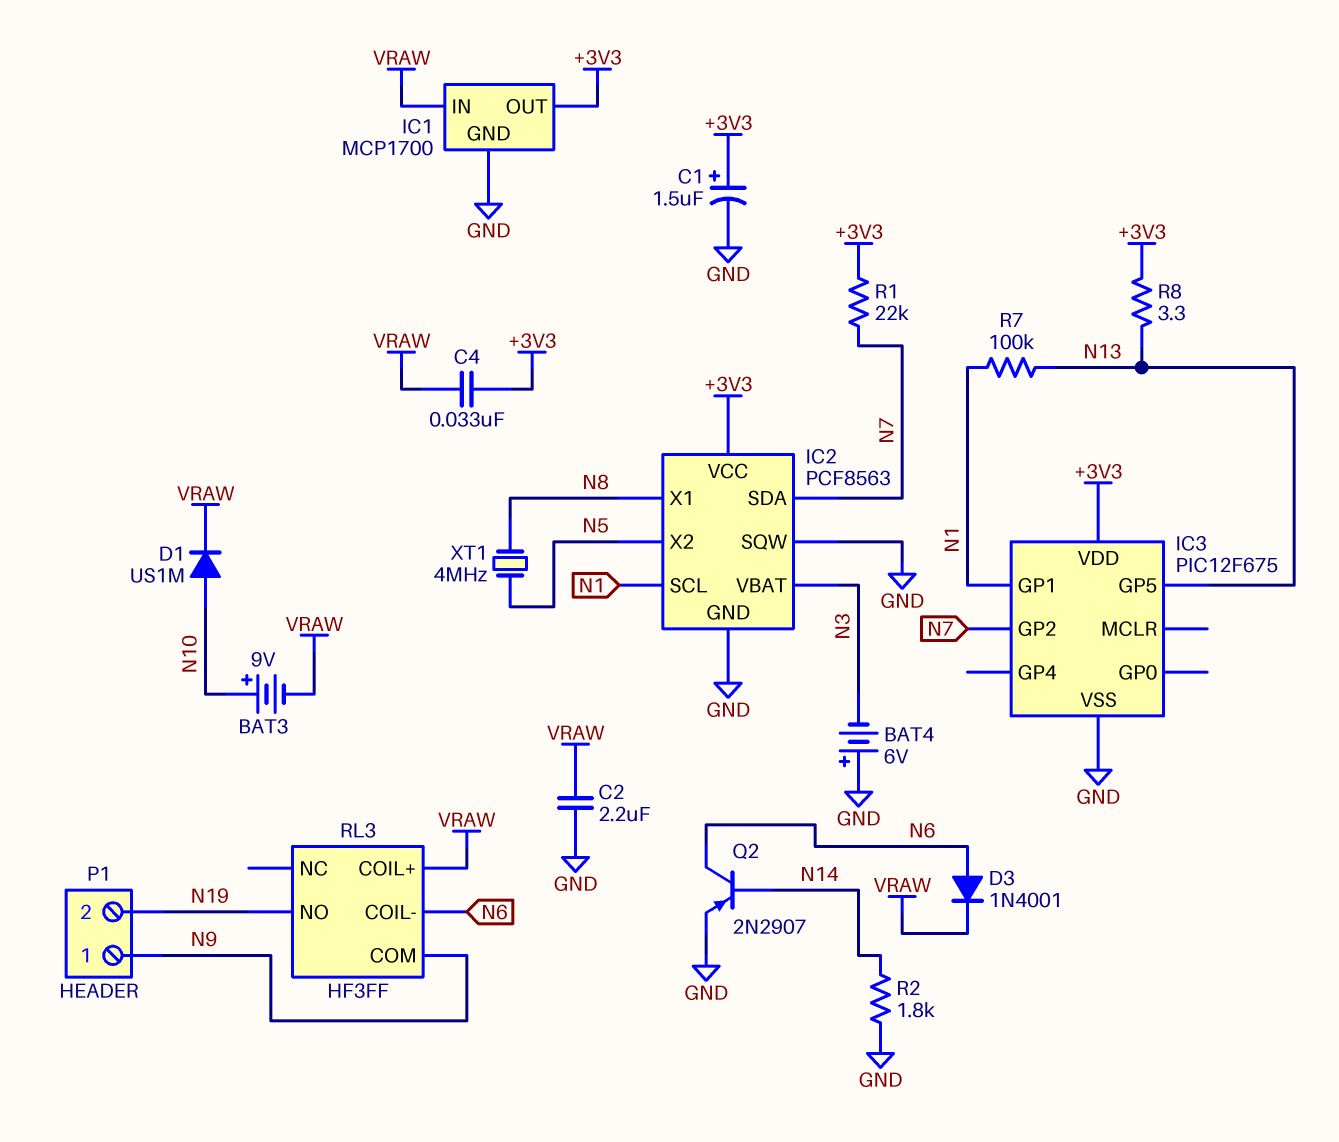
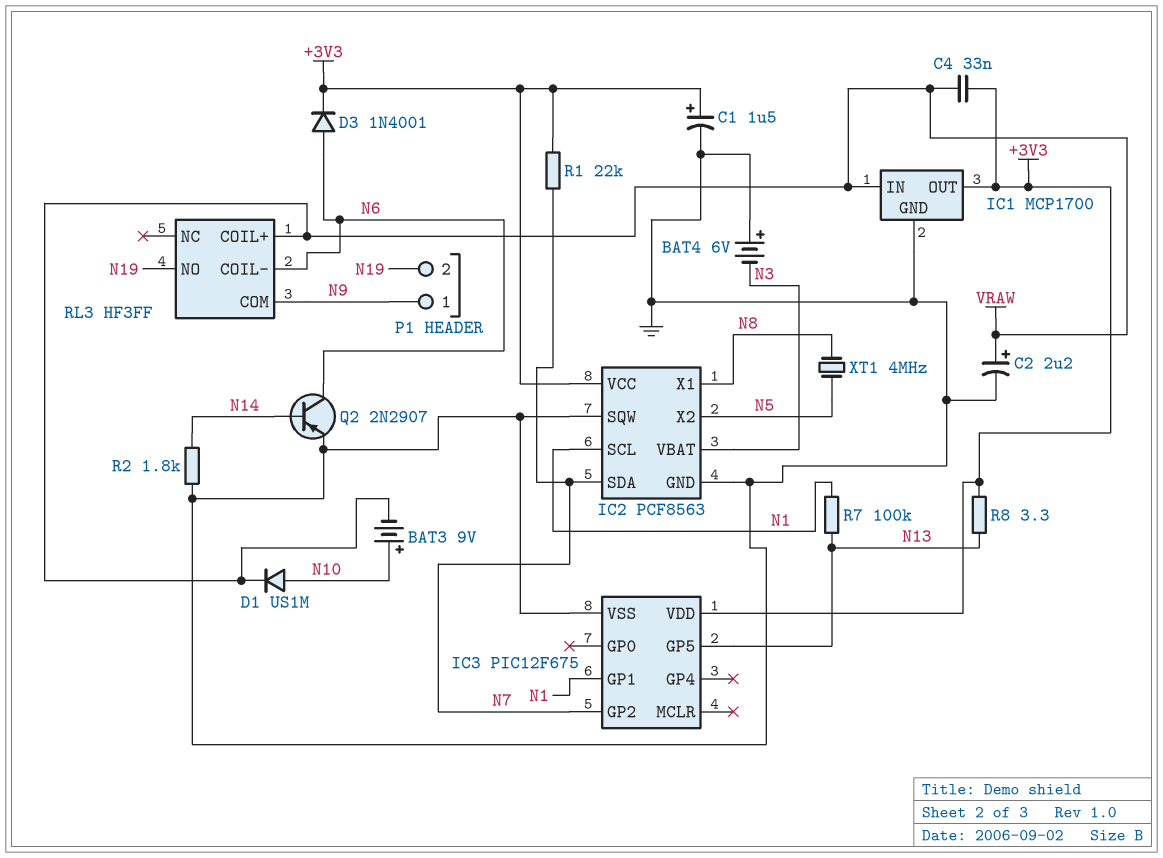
C2: 2.2uF (GND, VRAW) -> 2.2uF (plus VRAW, minus GND)
D3: diode 1N4001 (A N6, K VRAW) -> diode 1N4001 (A N6, K +3V3)

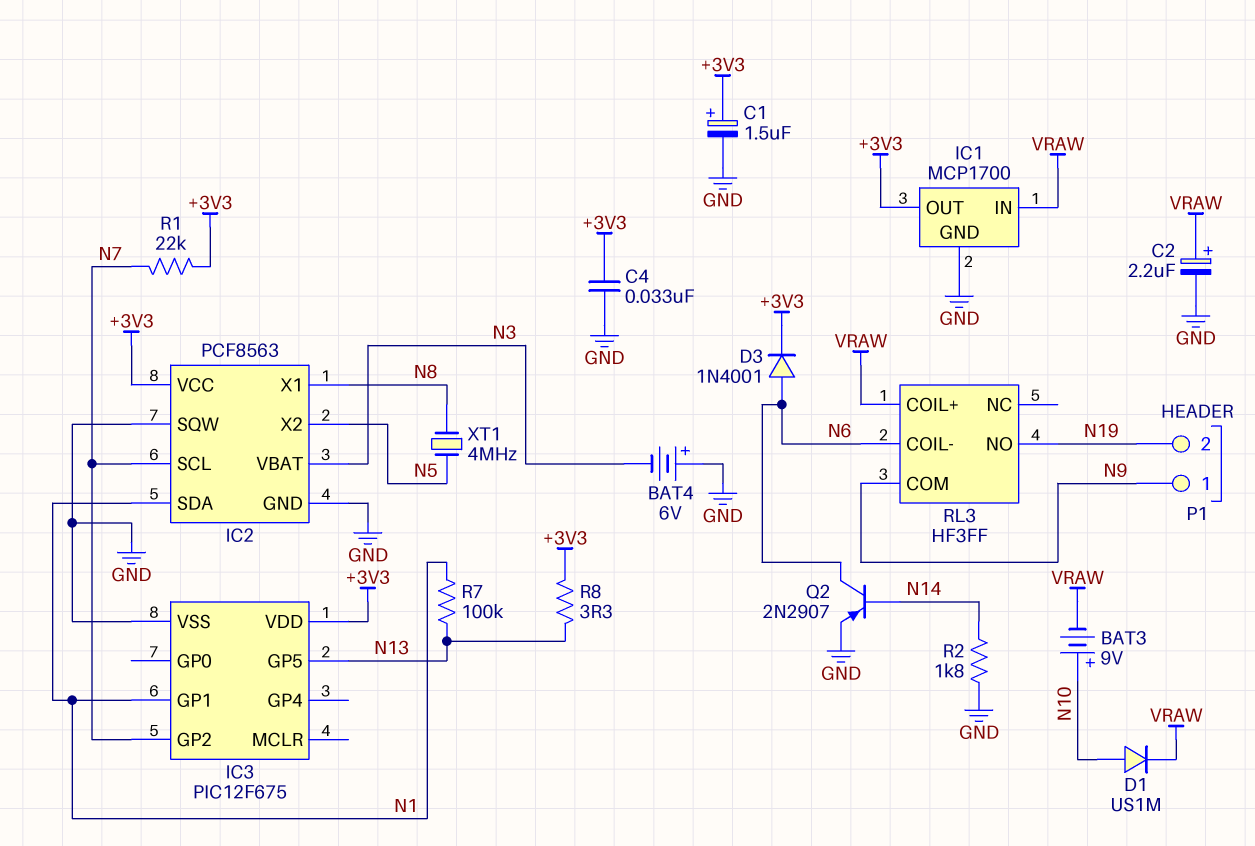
C4: 33nF (+3V3, VRAW) -> 33nF (+3V3, GND)
IC2 pin SCL: N1 -> N7
IC2 pin SDA: N7 -> N1

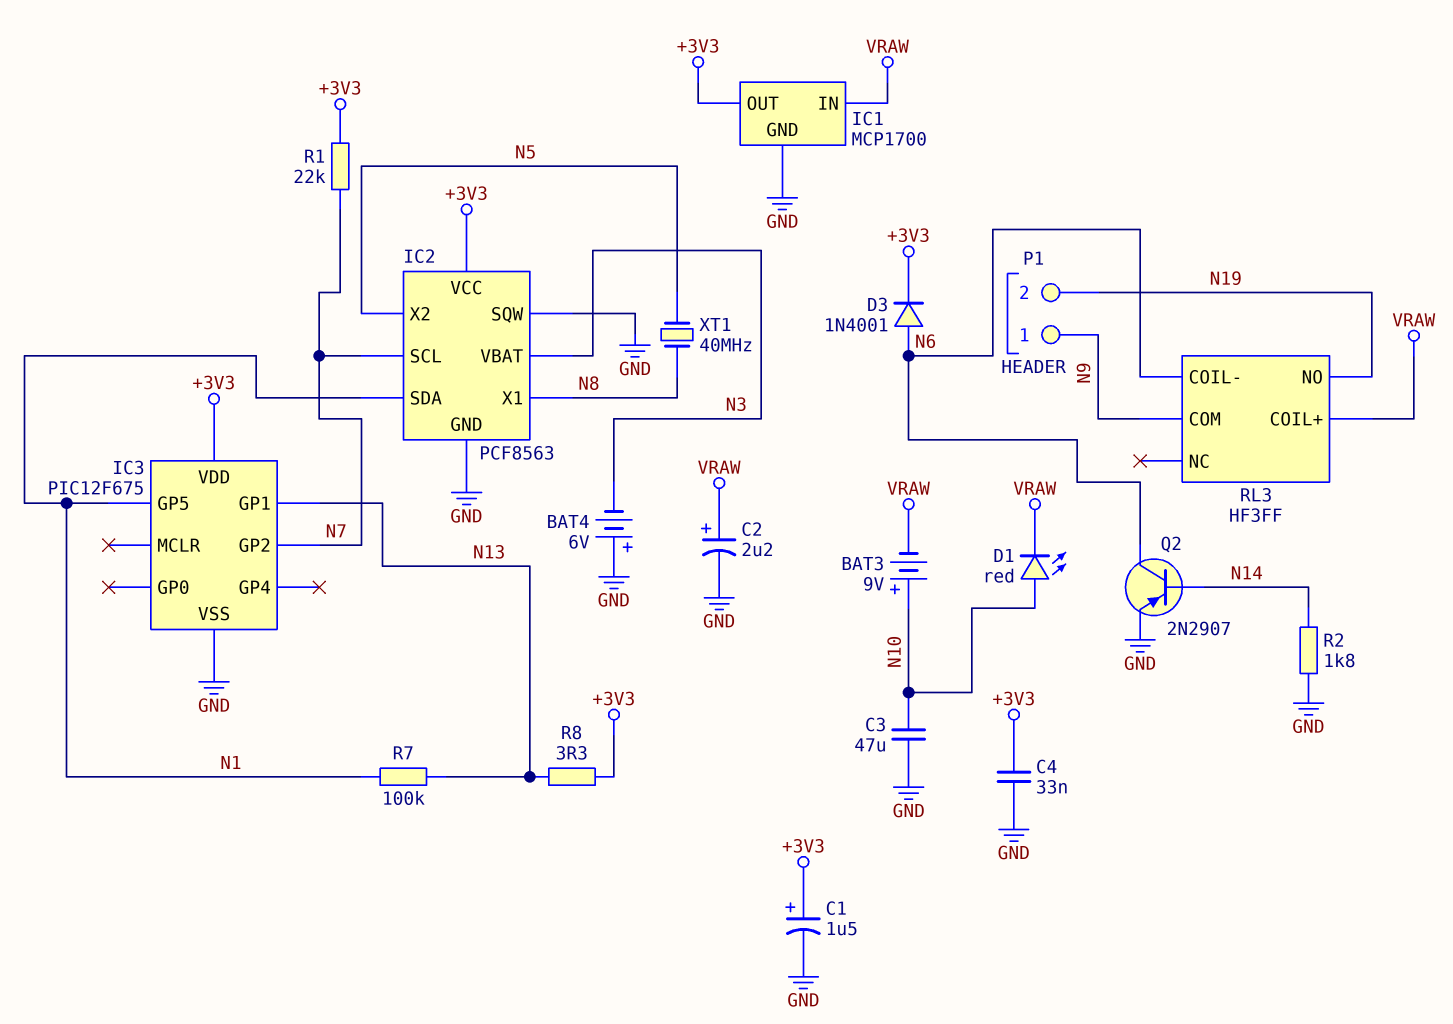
C3: none -> 47uF (GND, N10)
D1: diode US1M (A N10, K VRAW) -> LED red (A N10, K VRAW)
IC3 pin GP1: N1 -> N13
IC3 pin GP5: N13 -> N1
XT1: 4MHz (N5, N8) -> 40MHz (N5, N8)

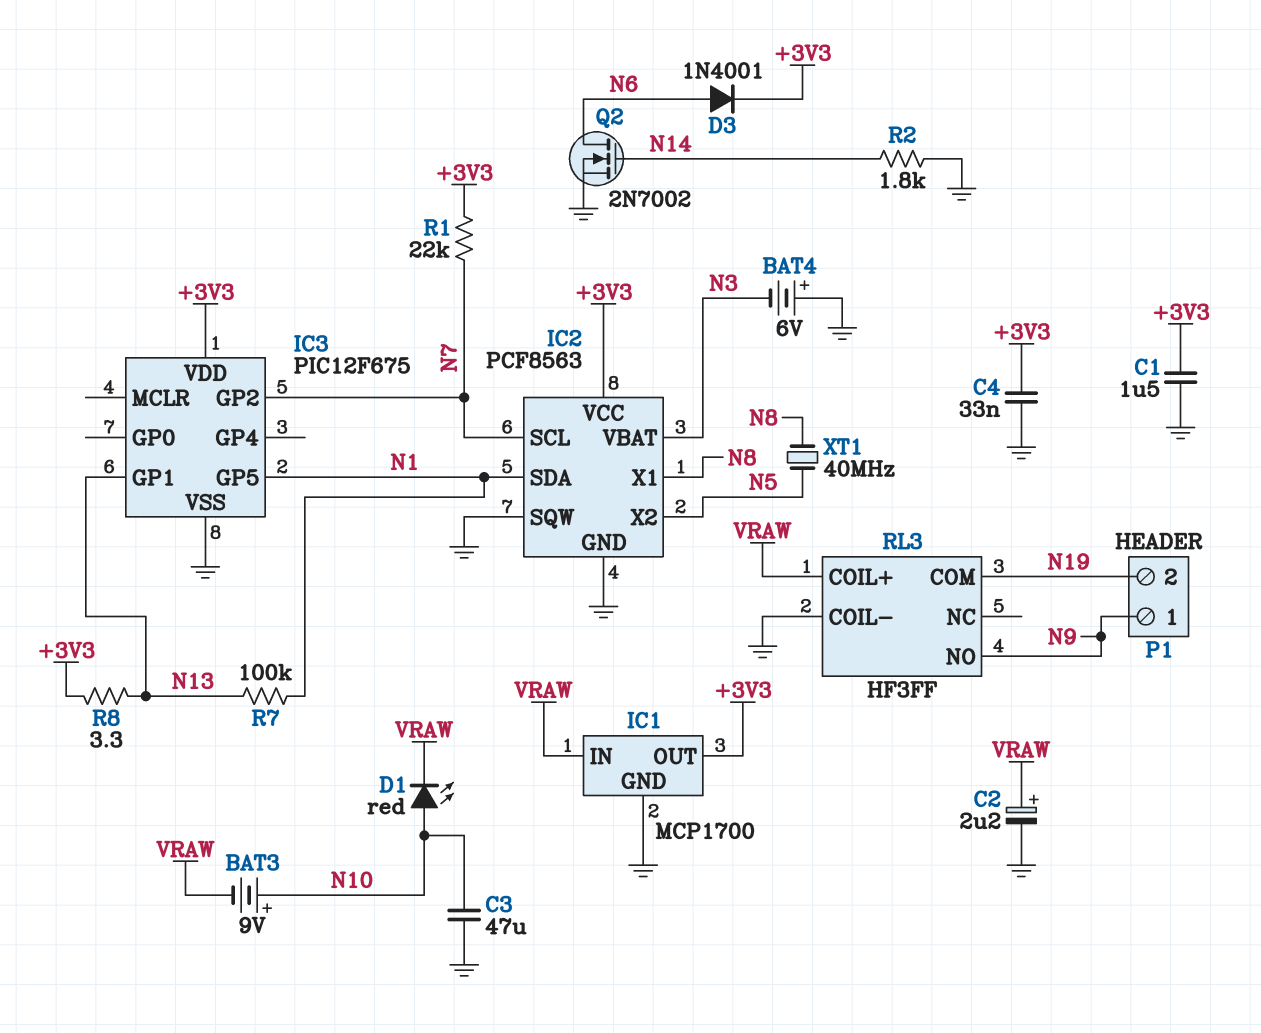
C1: 1.5uF (plus +3V3, minus GND) -> 1.5uF (+3V3, GND)
Q2: PNP 2N2907 (B N14, C N6, E GND) -> NMOS 2N7002 (G N14, D N6, S GND)
RL3 pin COIL-: N6 -> GND
RL3 pin COM: N9 -> N19
RL3 pin NO: N19 -> N9

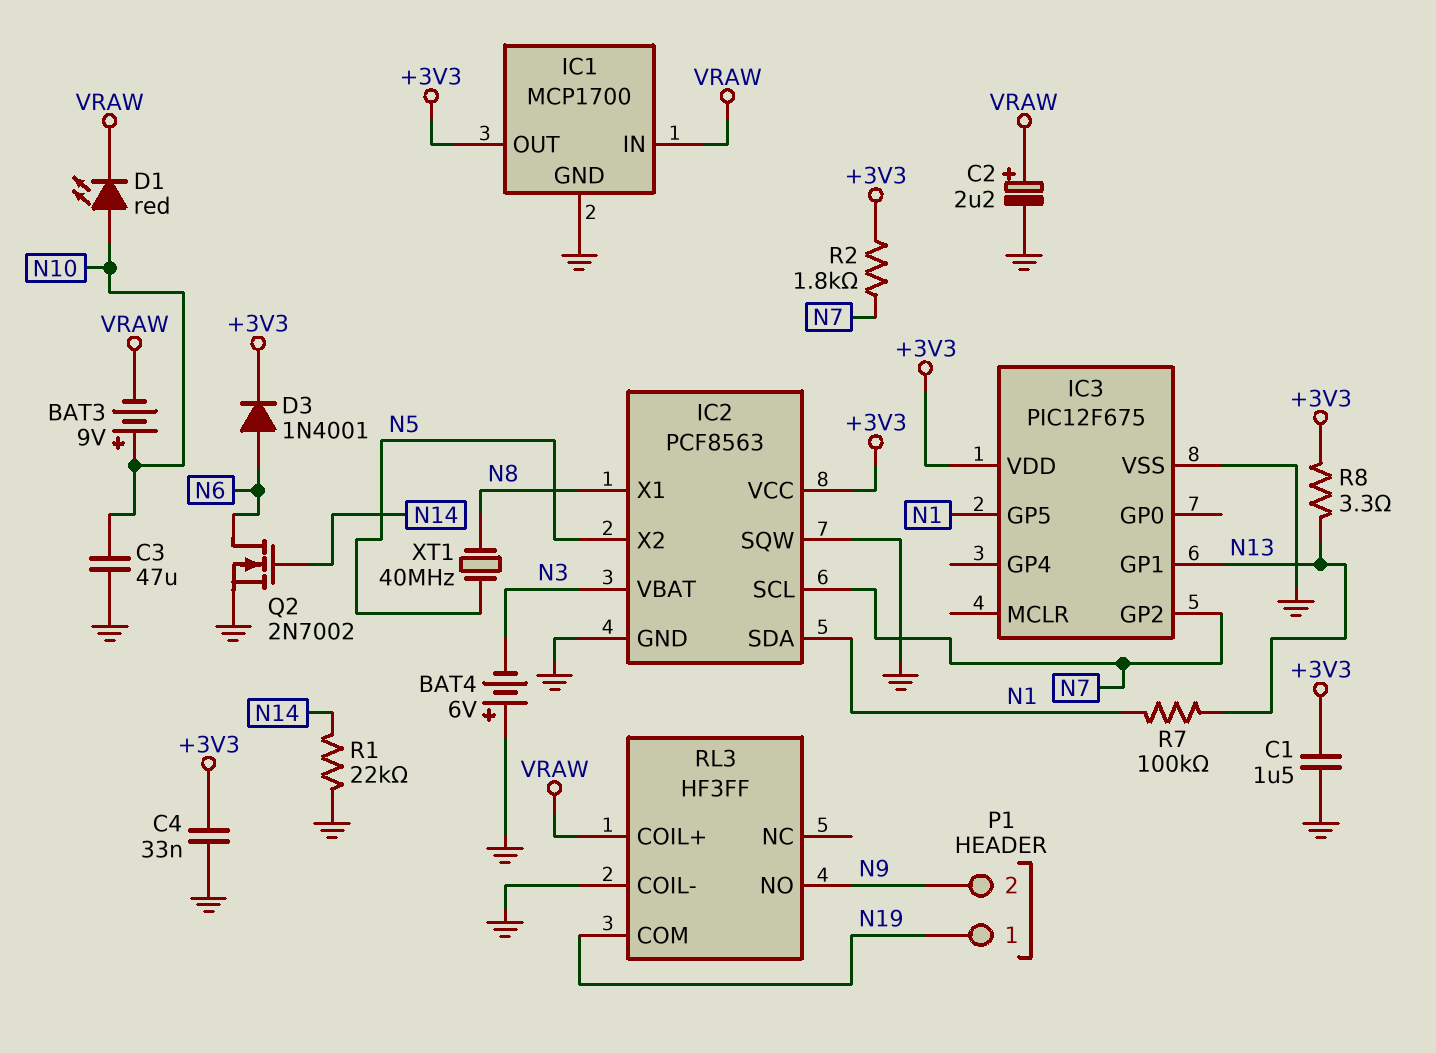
P1 pin 1: N9 -> N19
P1 pin 2: N19 -> N9
R1: 22k (+3V3, N7) -> 22k (GND, N14)
R2: 1.8k (GND, N14) -> 1.8k (+3V3, N7)

